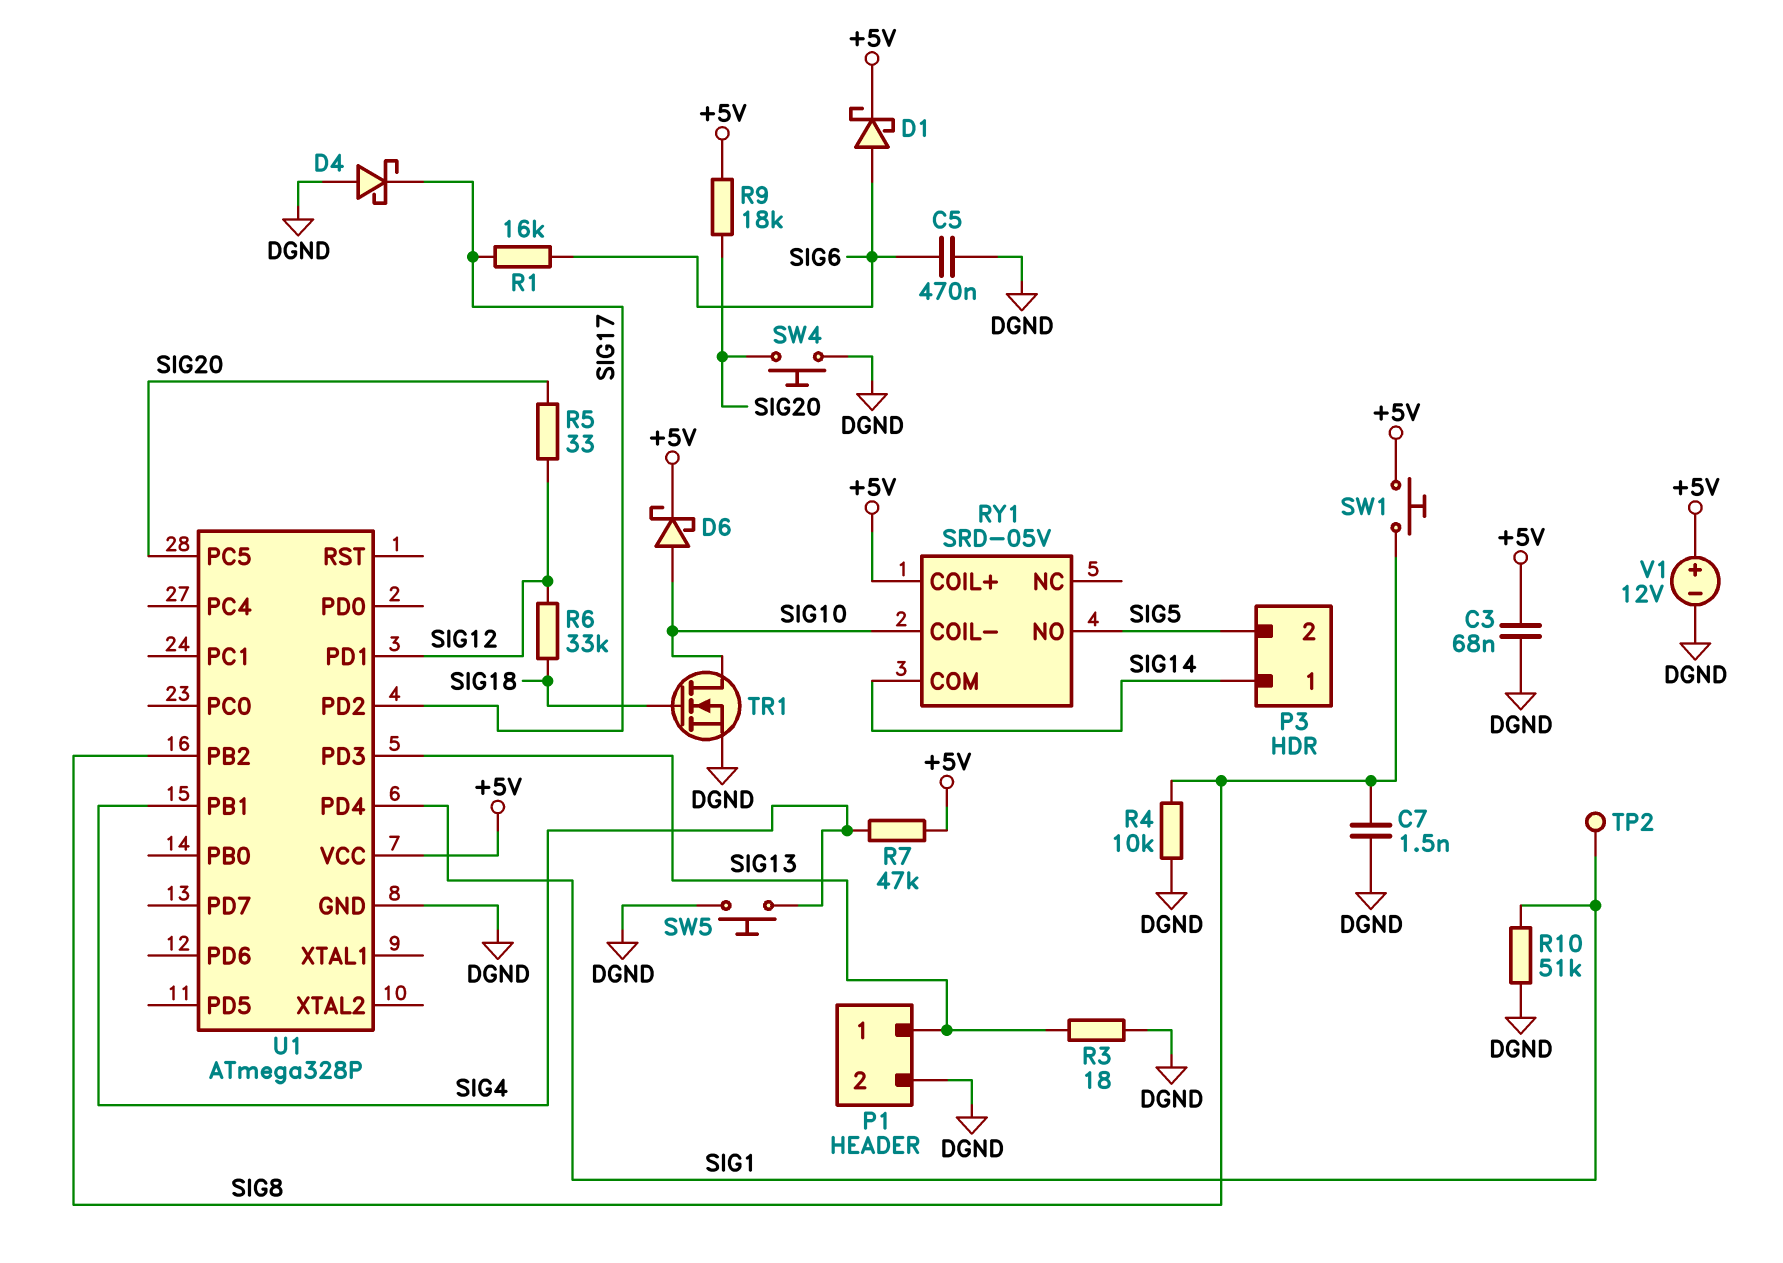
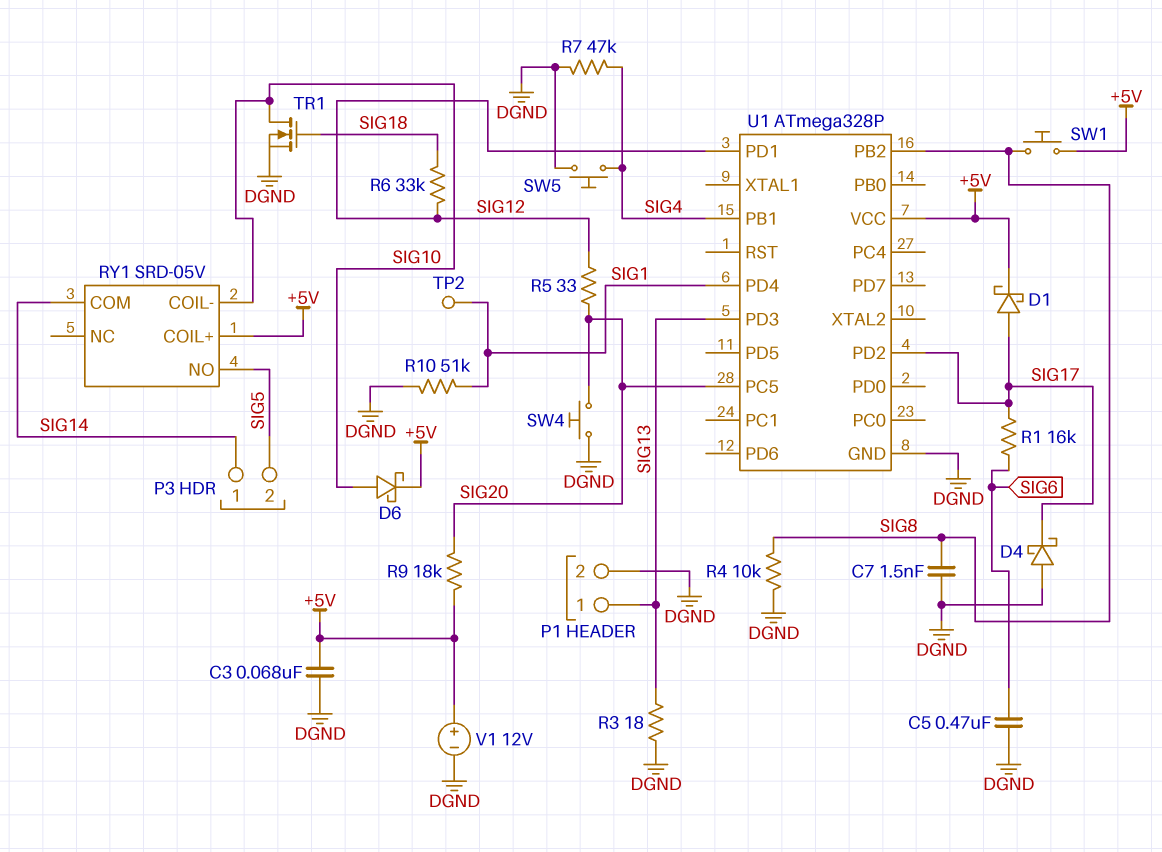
D1: schottky (A SIG6, K +5V) -> schottky (A SIG17, K +5V)
R7: 47k (+5V, SIG4) -> 47k (DGND, SIG4)

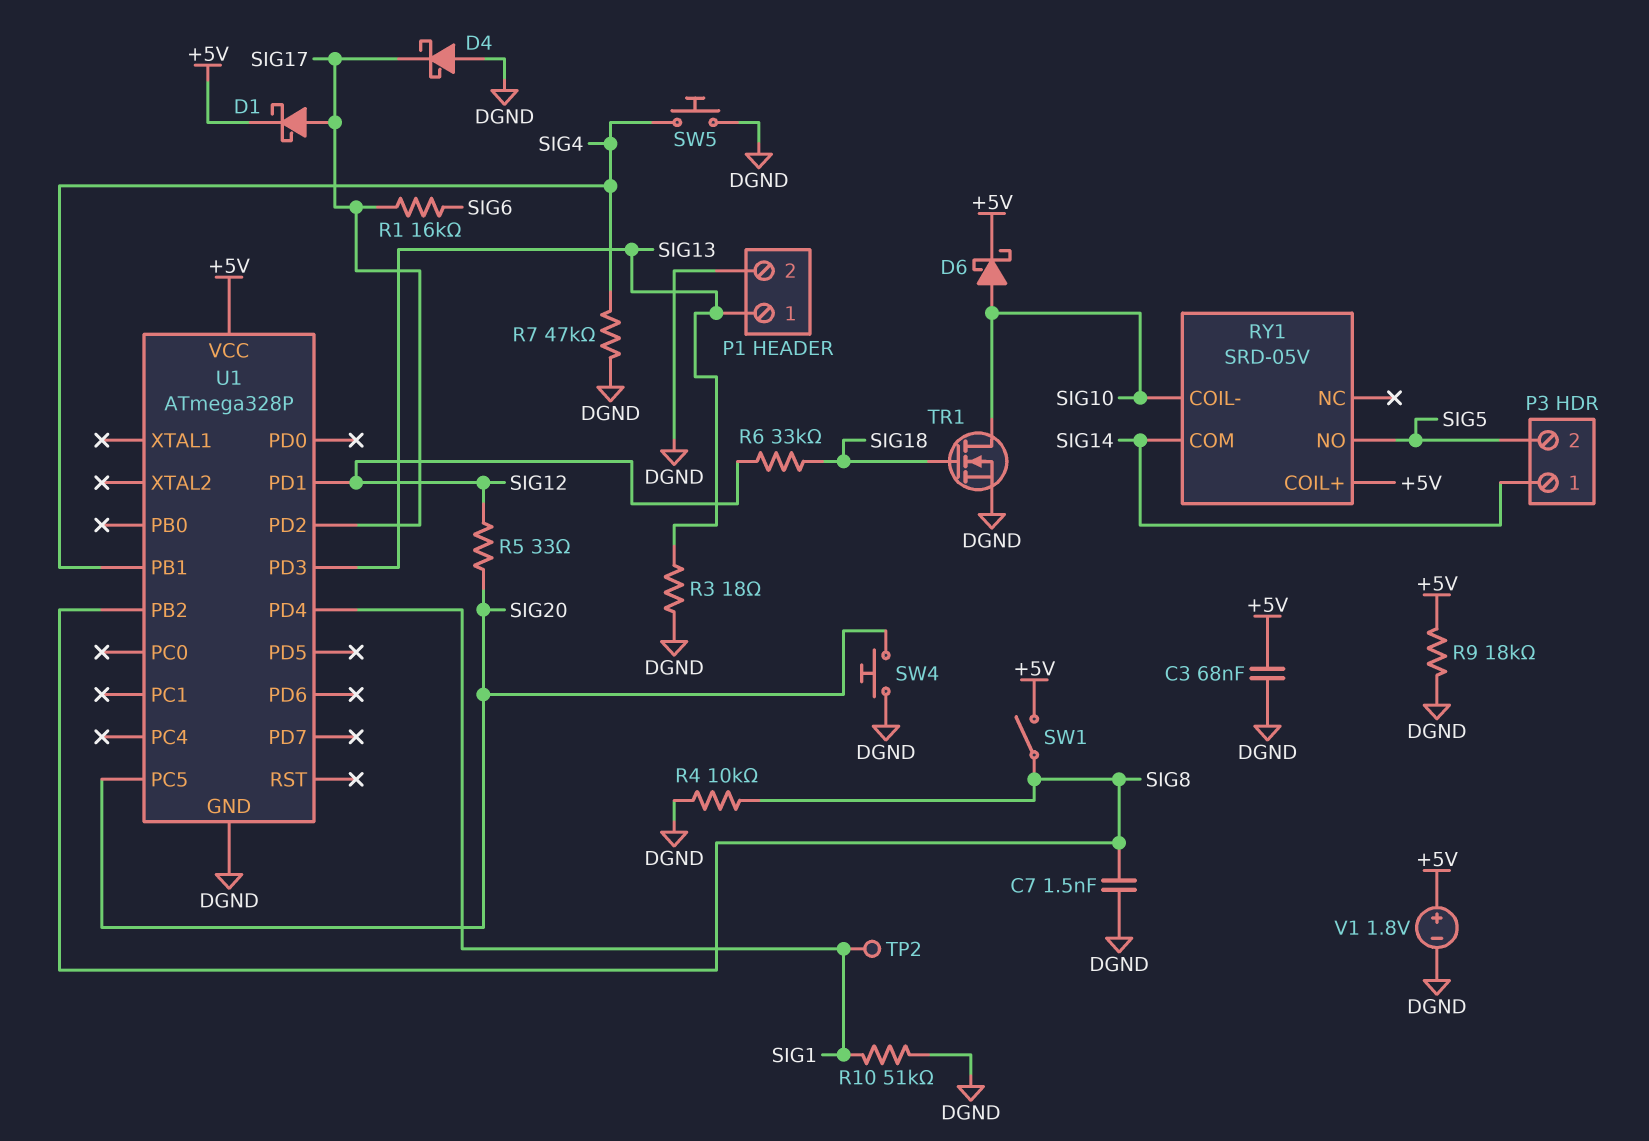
C5: 470nF (DGND, SIG6) -> none
R9: 18k (+5V, SIG20) -> 18k (+5V, DGND)
SW1: button (+5V, SIG8) -> switch (+5V, SIG8)
V1: 12V (plus +5V, minus DGND) -> 1.8V (plus +5V, minus DGND)

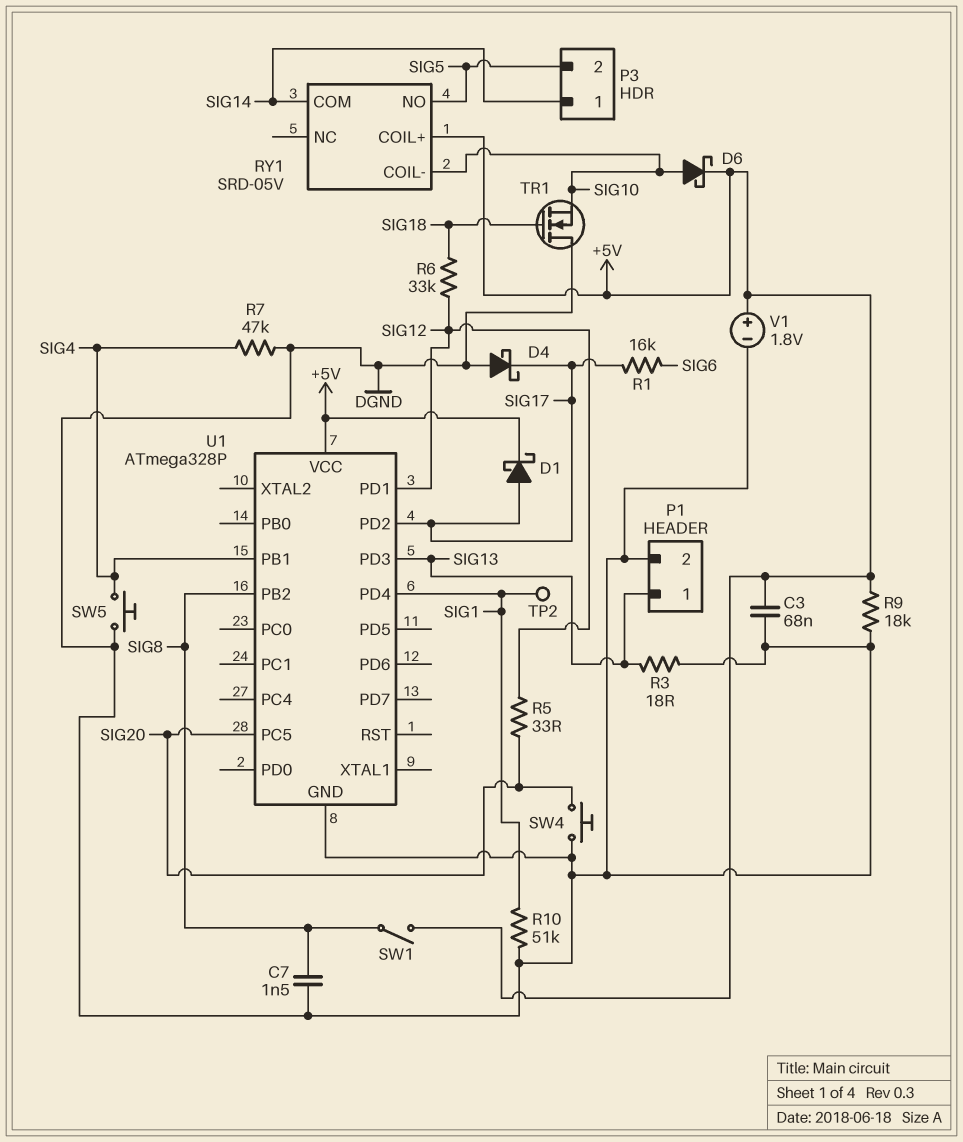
R4: 10k (DGND, SIG8) -> none
TR1: NMOS (G SIG18, D SIG10, S DGND) -> NMOS (G SIG18, D DGND, S SIG10)

